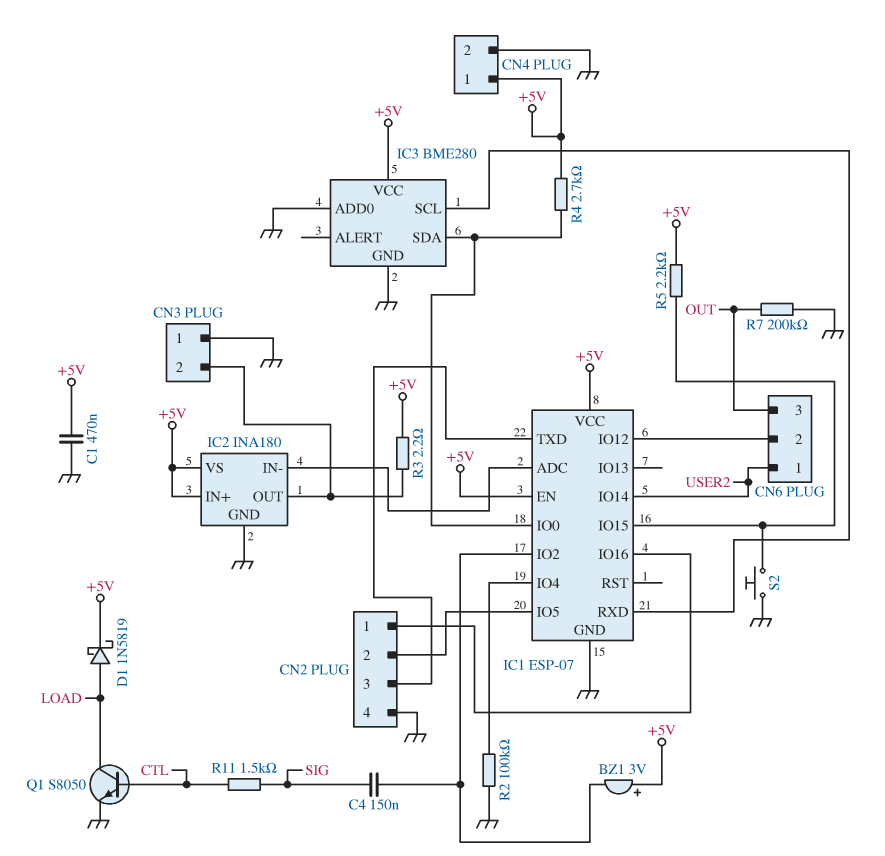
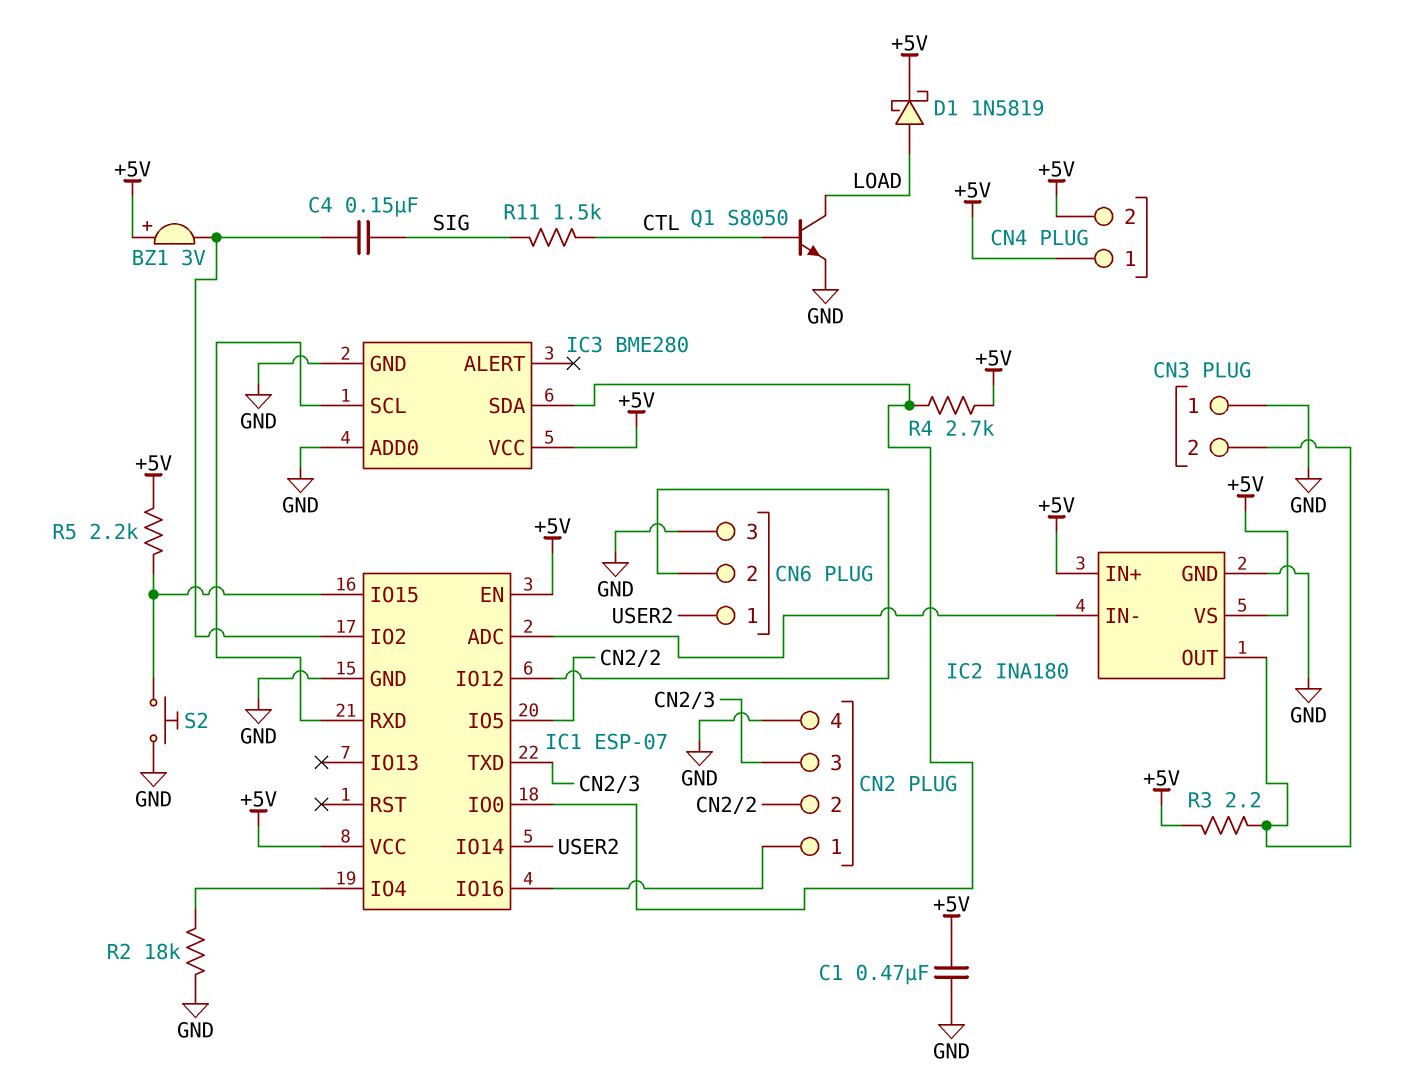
CN4 pin 2: GND -> +5V
CN6 pin 3: OUT -> GND
R2: 100k (GND, IC1/IO4) -> 18k (GND, IC1/IO4)
R7: 200k (GND, OUT) -> none

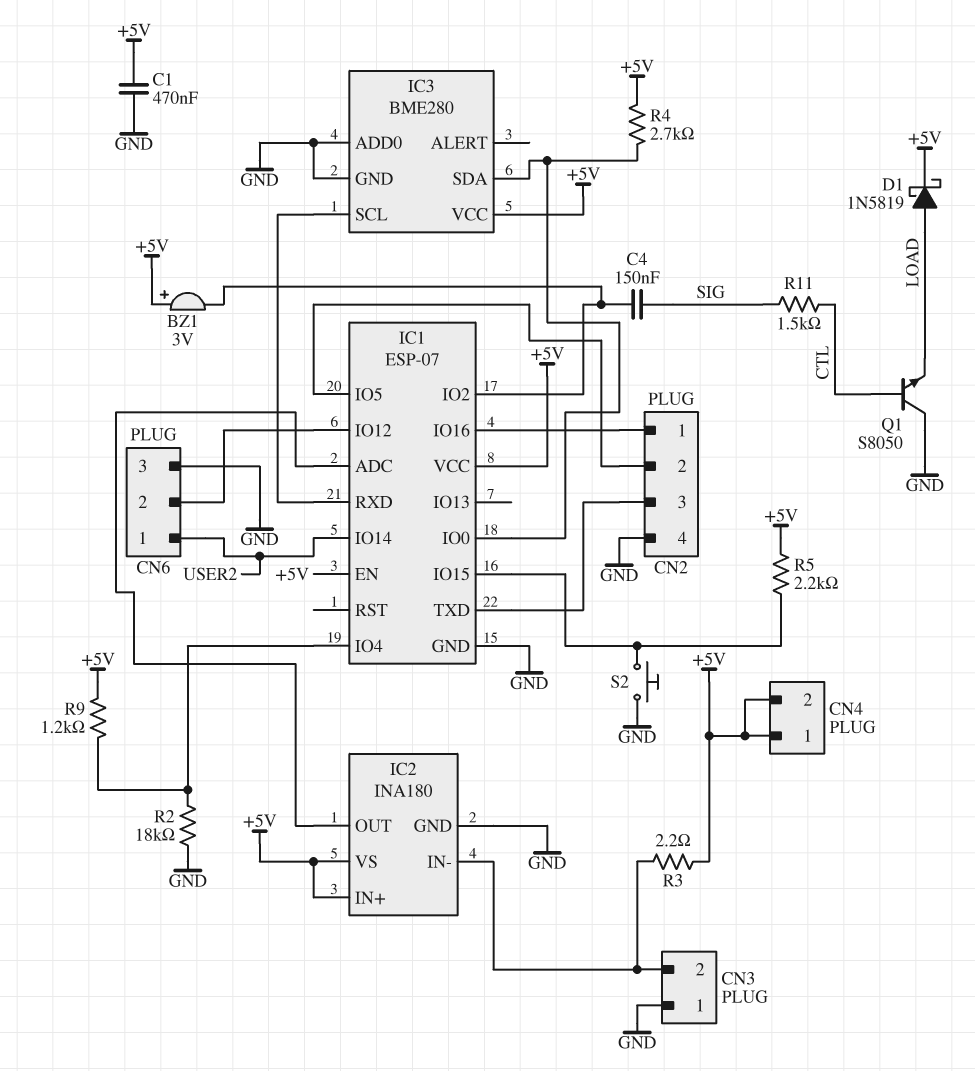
IC2 pin IN-: IC1/ADC -> CN3/2
IC2 pin OUT: CN3/2 -> IC1/ADC
Q1: NPN S8050 (B CTL, C LOAD, E GND) -> NPN S8050 (B CTL, C GND, E LOAD)
R9: none -> 1.2k (+5V, IC1/IO4)

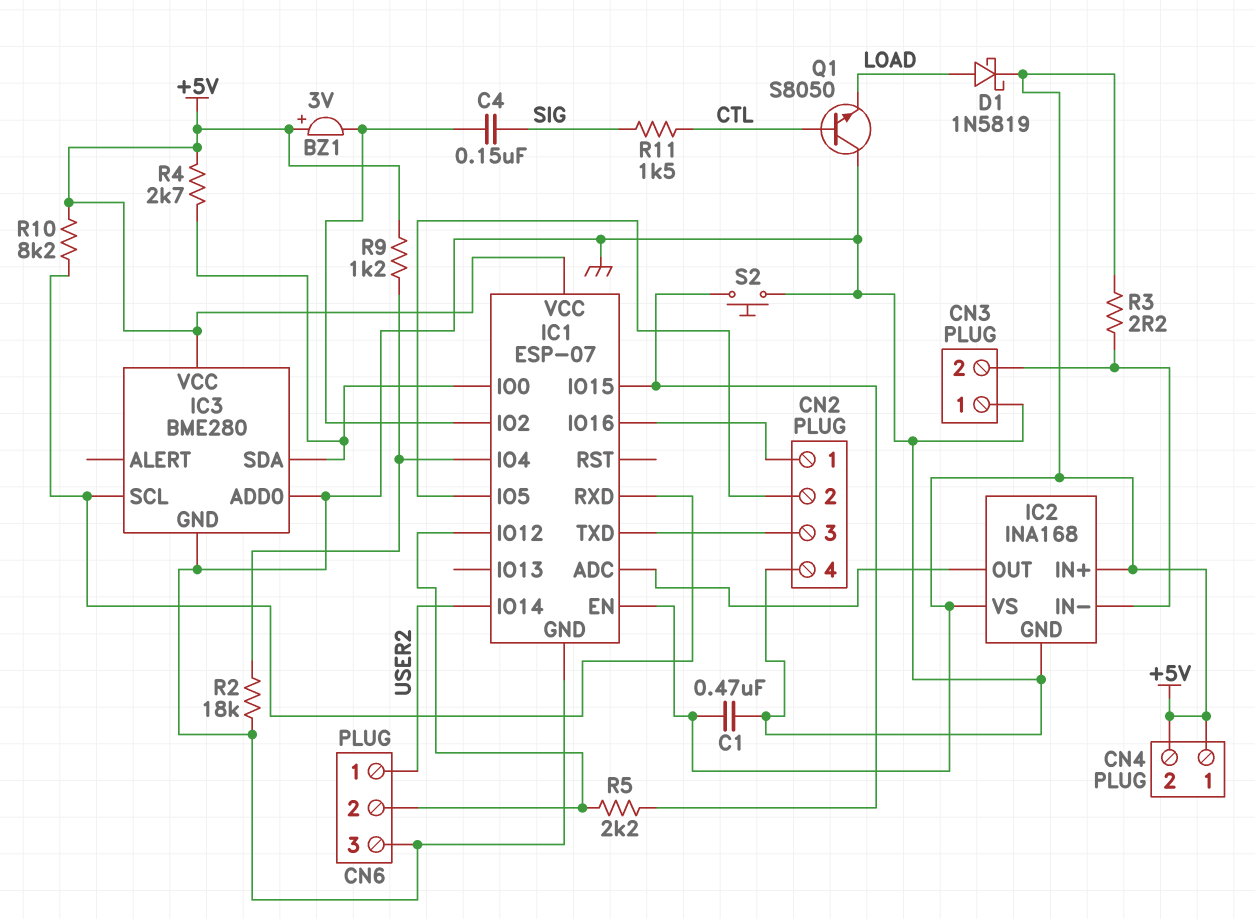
IC2: INA180 -> INA168
R5: 2.2k (+5V, IC1/IO15) -> 2.2k (CN6/2, IC1/IO15)
R10: none -> 8.2k (+5V, IC1/RXD)

